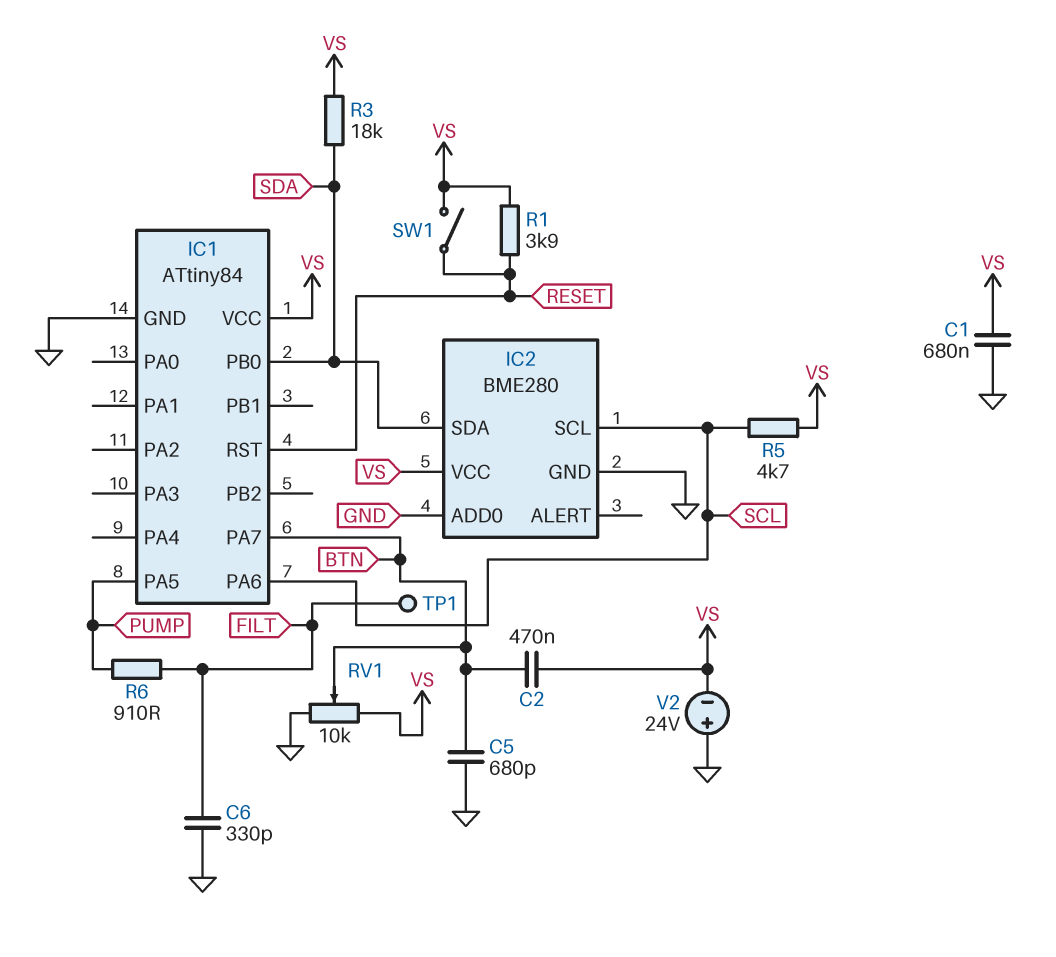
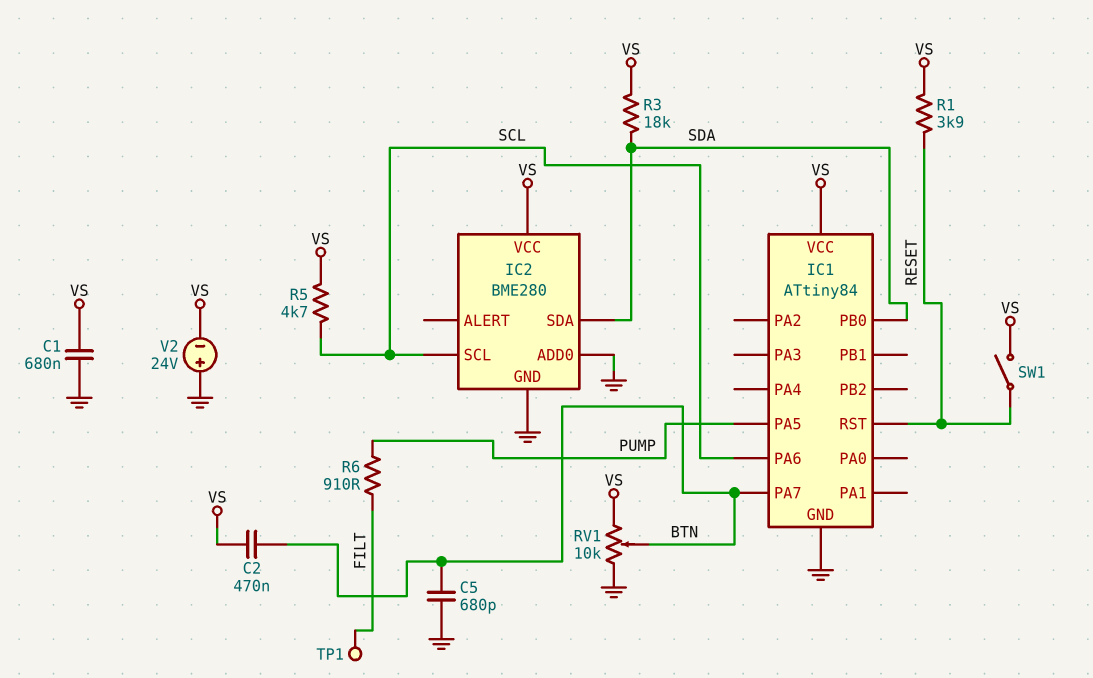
C6: 330pF (FILT, GND) -> none

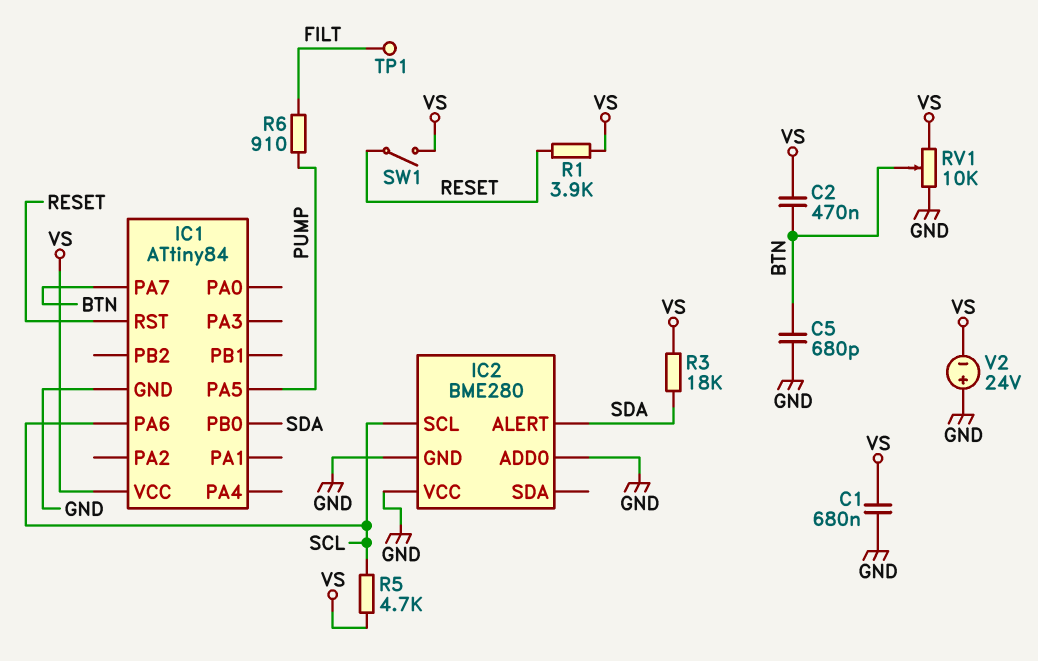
IC2 pin ALERT: none -> SDA
IC2 pin SDA: SDA -> none
IC2 pin VCC: VS -> GND

